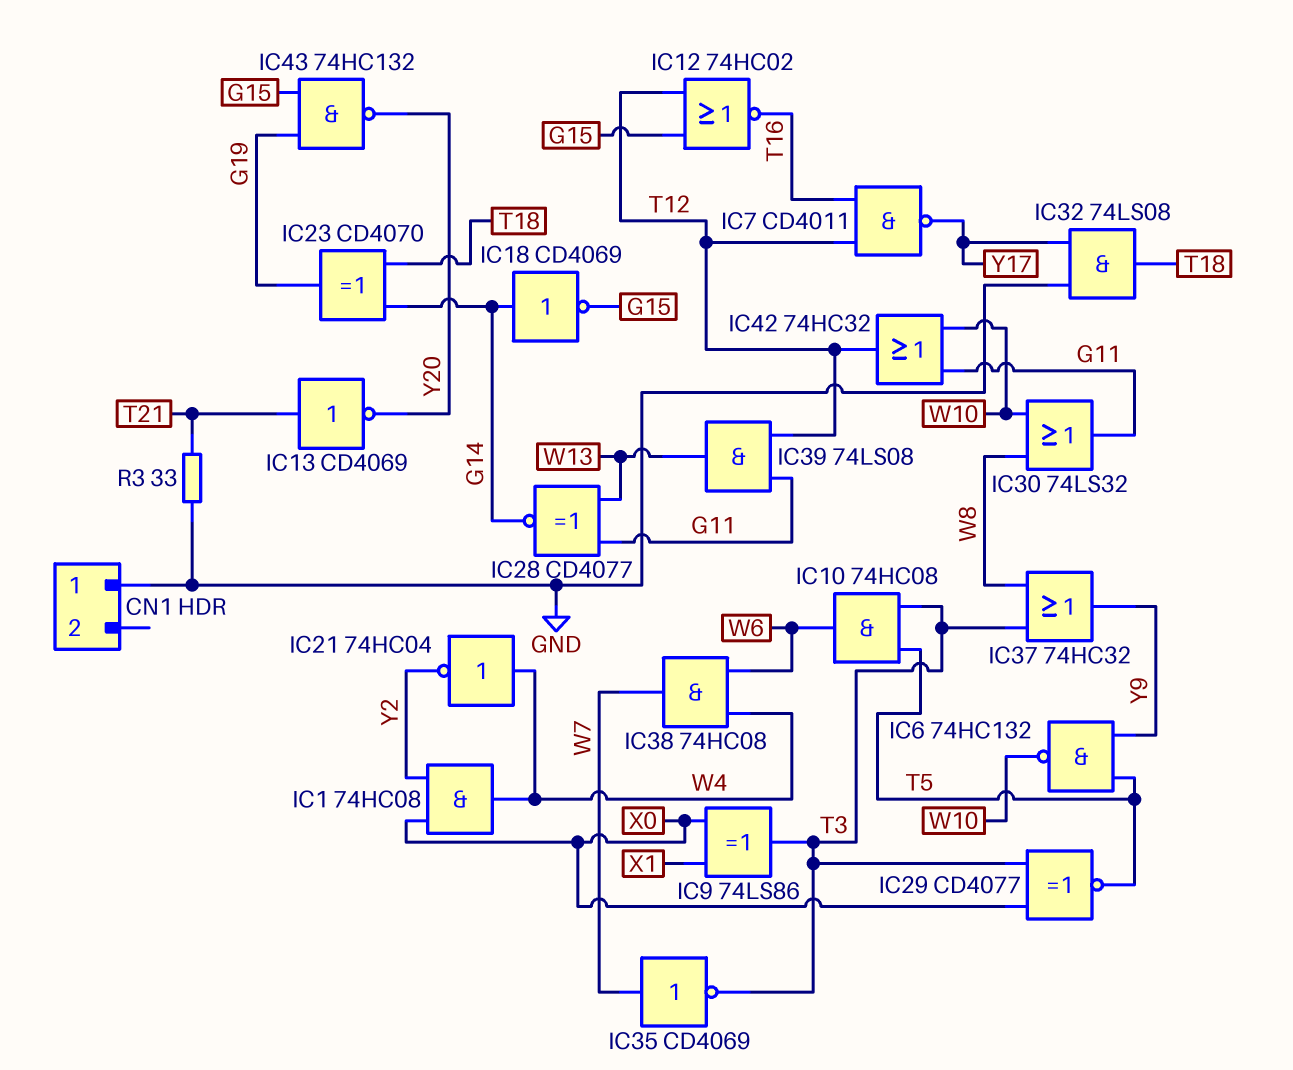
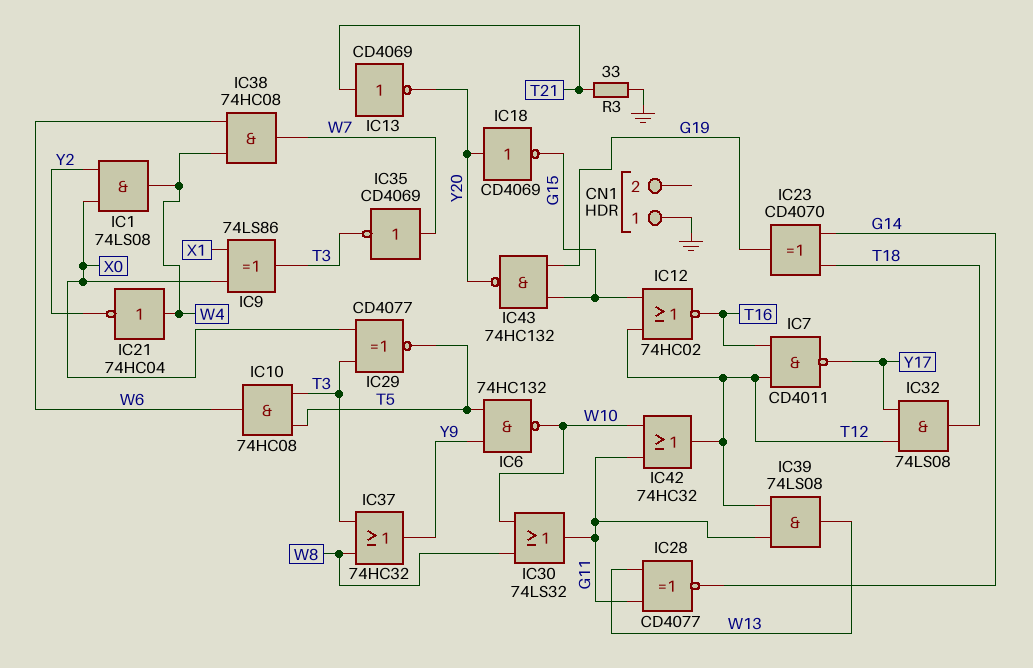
IC1: AND 74HC08 (in X0, in Y2, out W4) -> AND 74LS08 (in X0, in Y2, out W4)
IC18: NOT CD4069 (in G14, out G15) -> NOT CD4069 (in Y20, out G15)
IC32: AND 74LS08 (in GND, in Y17, out T18) -> AND 74LS08 (in T12, in Y17, out T18)

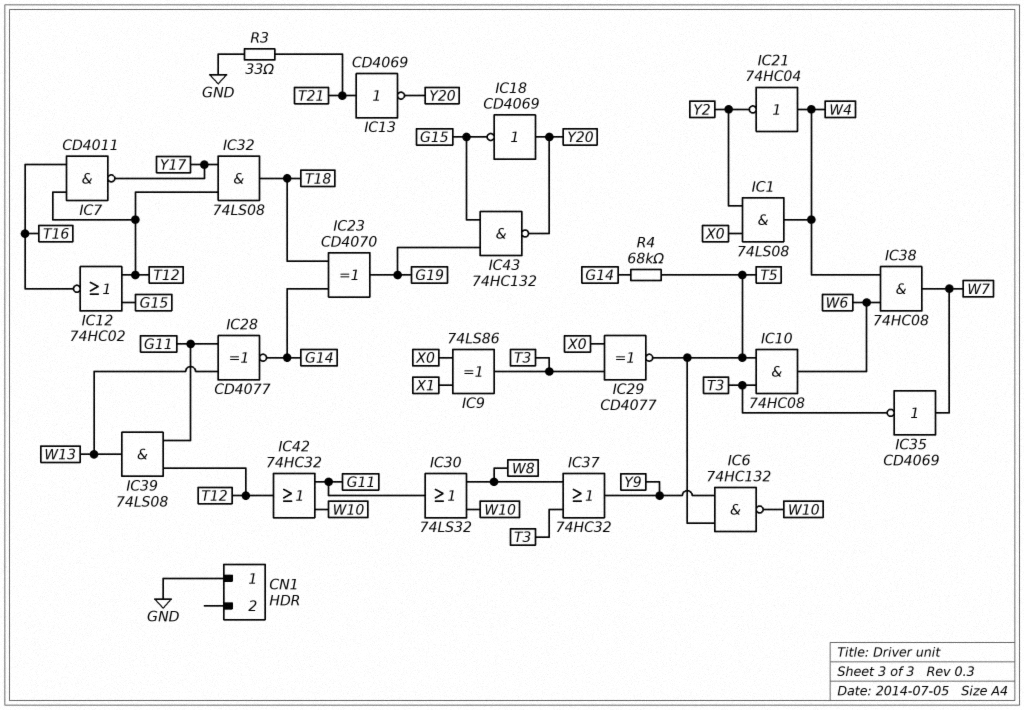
R4: none -> 68k (G14, T5)

